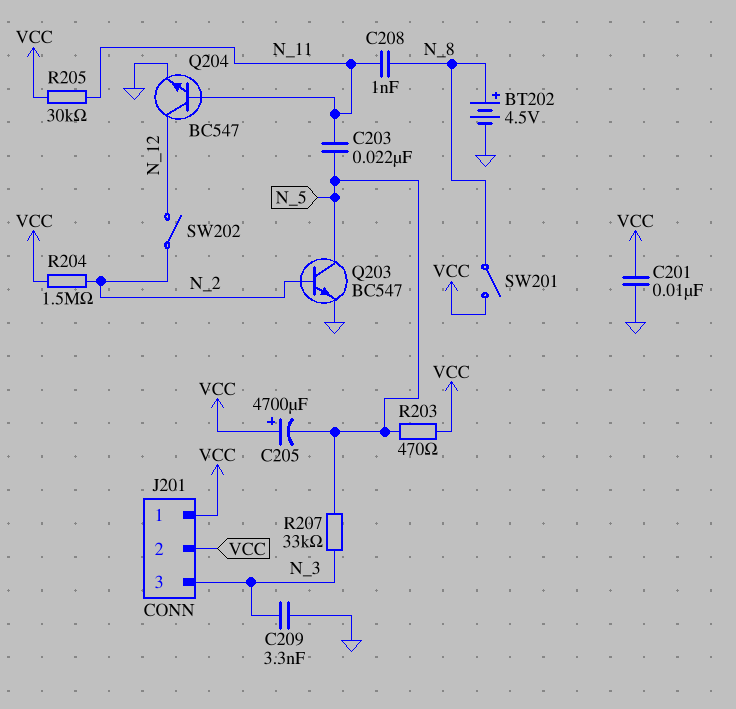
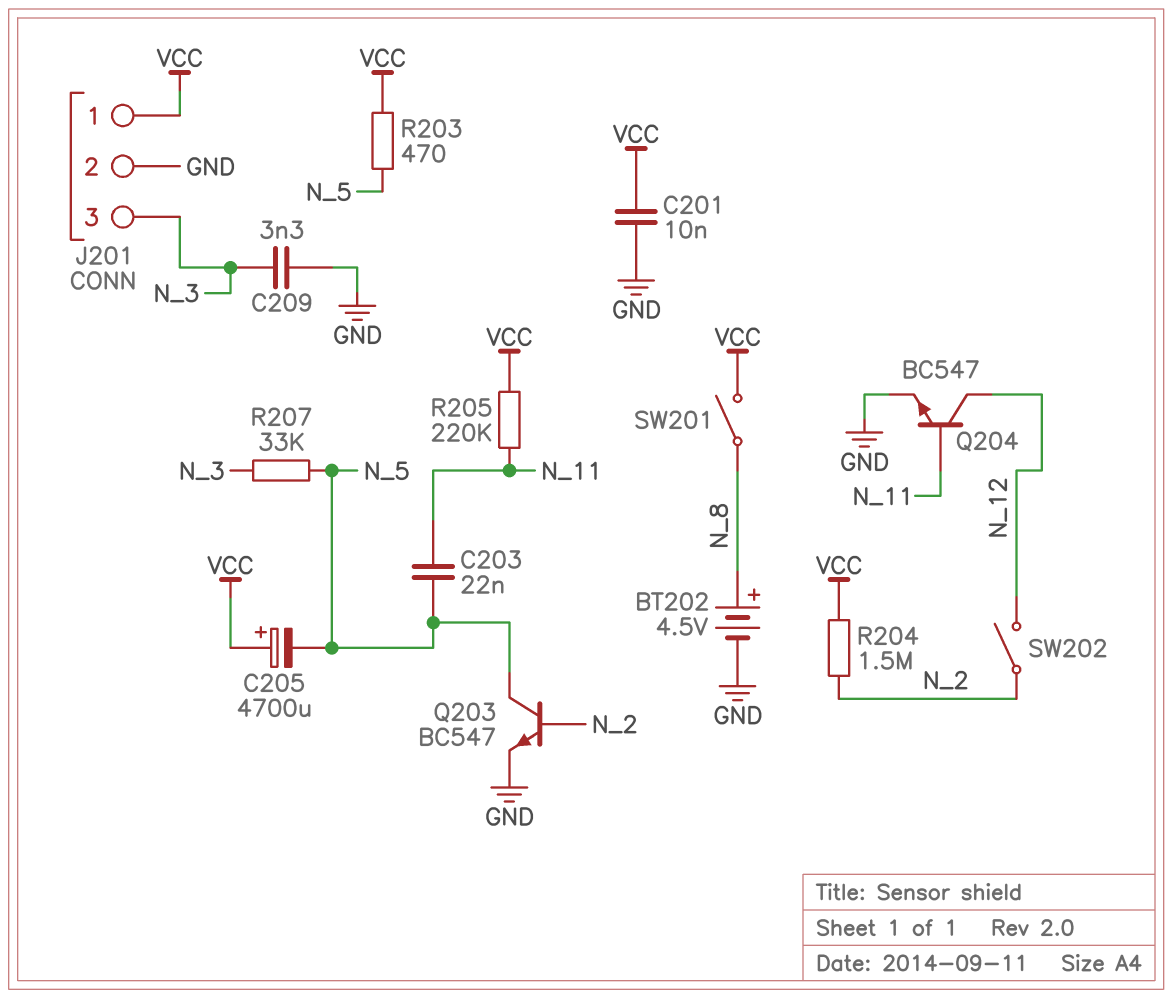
C208: 1nF (N_8, N_11) -> none
J201 pin 2: VCC -> GND
R205: 30k (N_11, VCC) -> 220k (N_11, VCC)

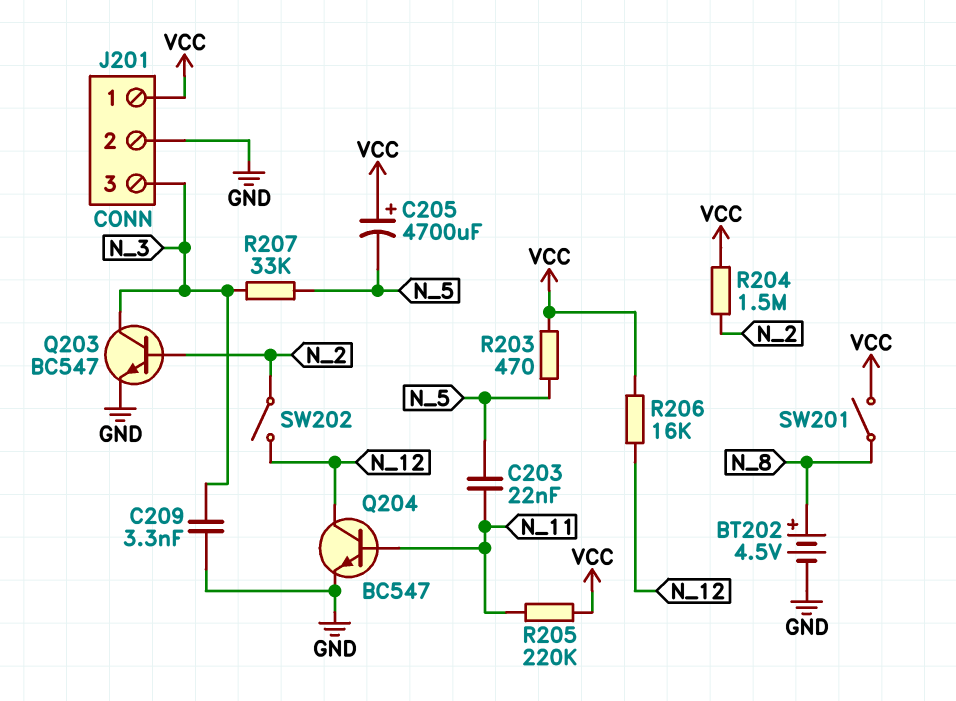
C201: 10nF (GND, VCC) -> none
Q203: NPN BC547 (B N_2, C N_5, E GND) -> NPN BC547 (B N_2, C N_3, E GND)
R206: none -> 16k (N_12, VCC)

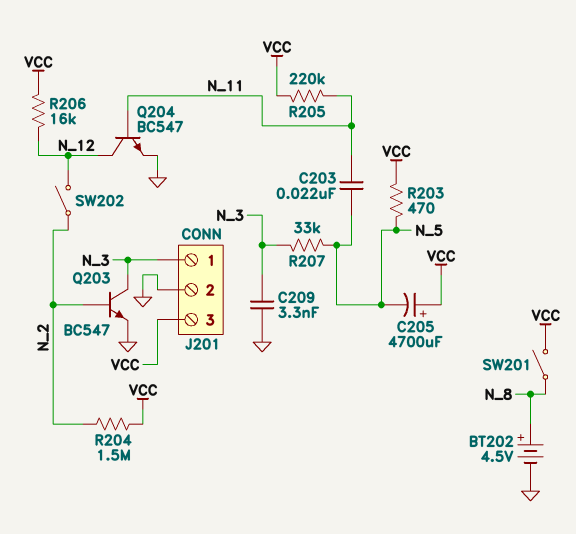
J201 pin 1: VCC -> N_3
J201 pin 3: N_3 -> VCC

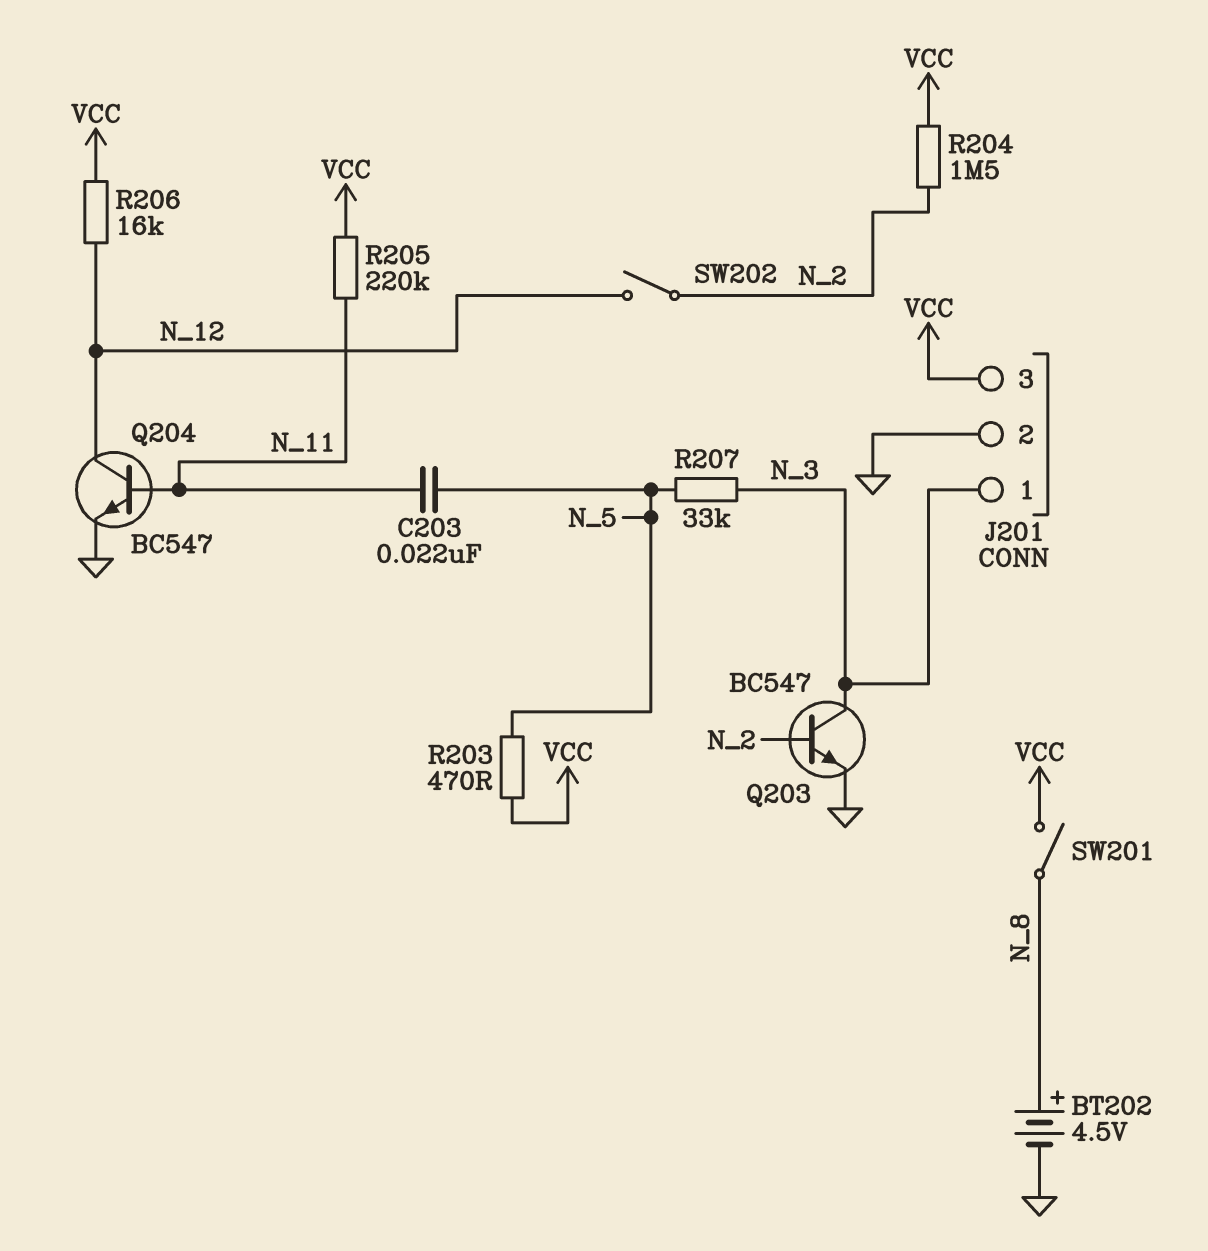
C205: 4700uF (plus VCC, minus N_5) -> none
C209: 3.3nF (GND, N_3) -> none

